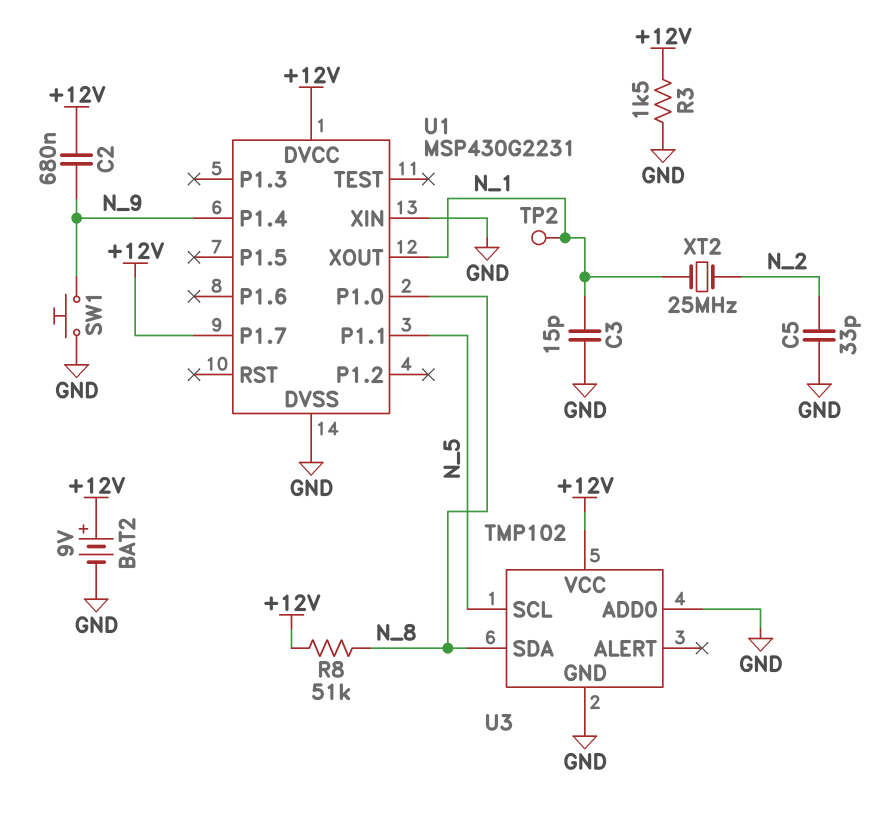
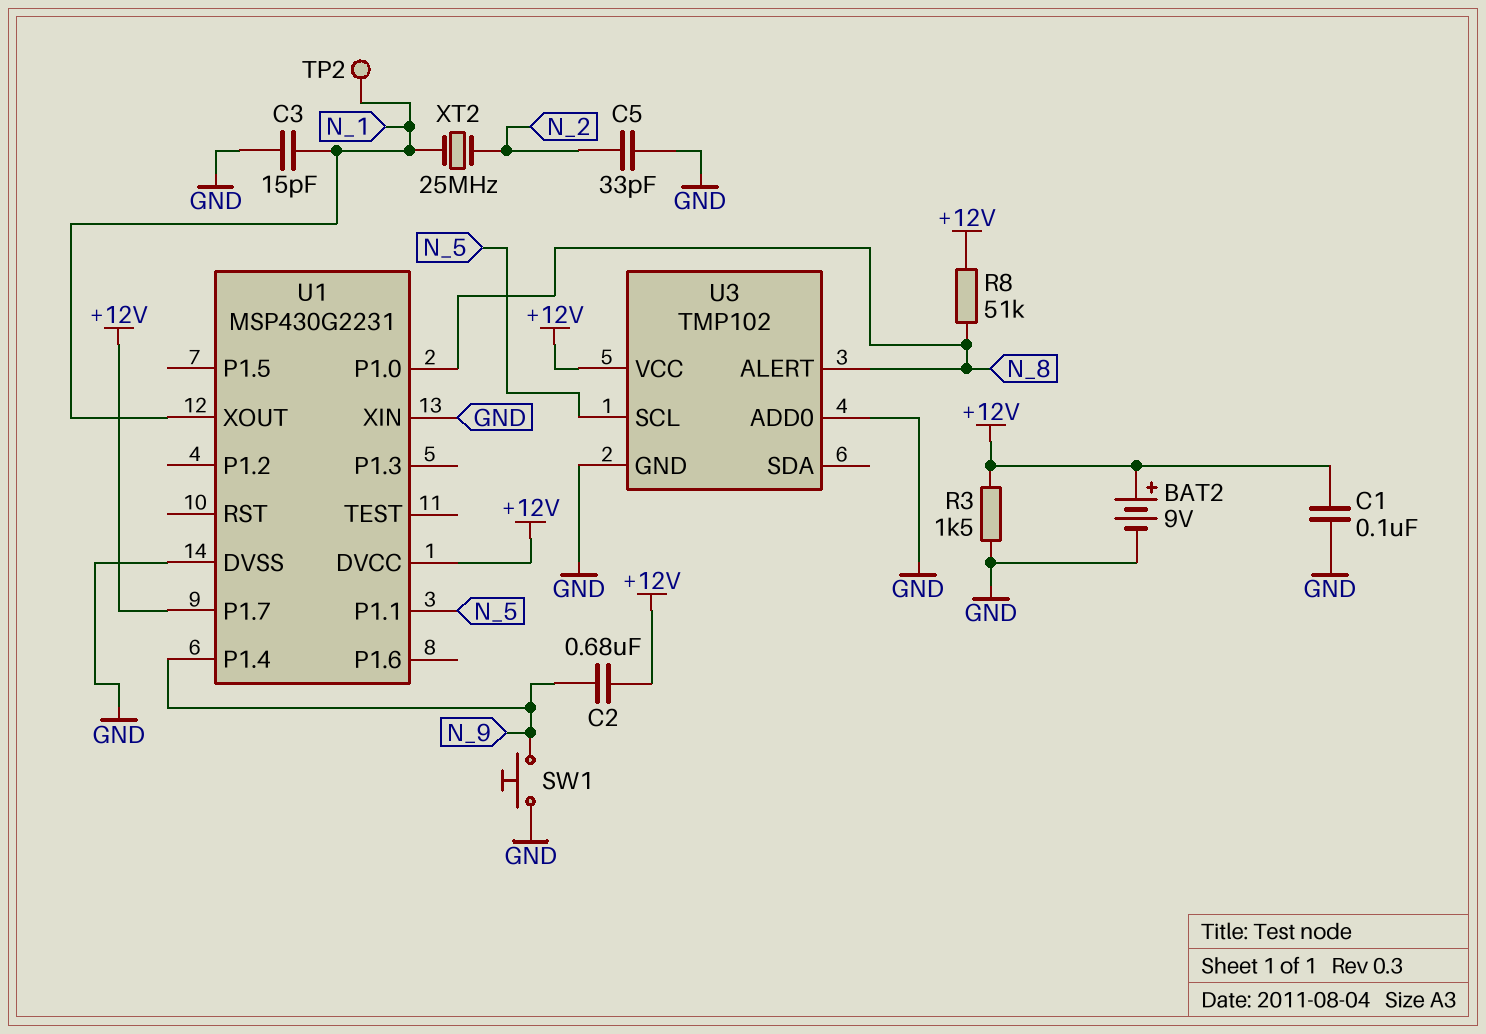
C1: none -> 100nF (+12V, GND)
U3 pin ALERT: none -> N_8
U3 pin SDA: N_8 -> none

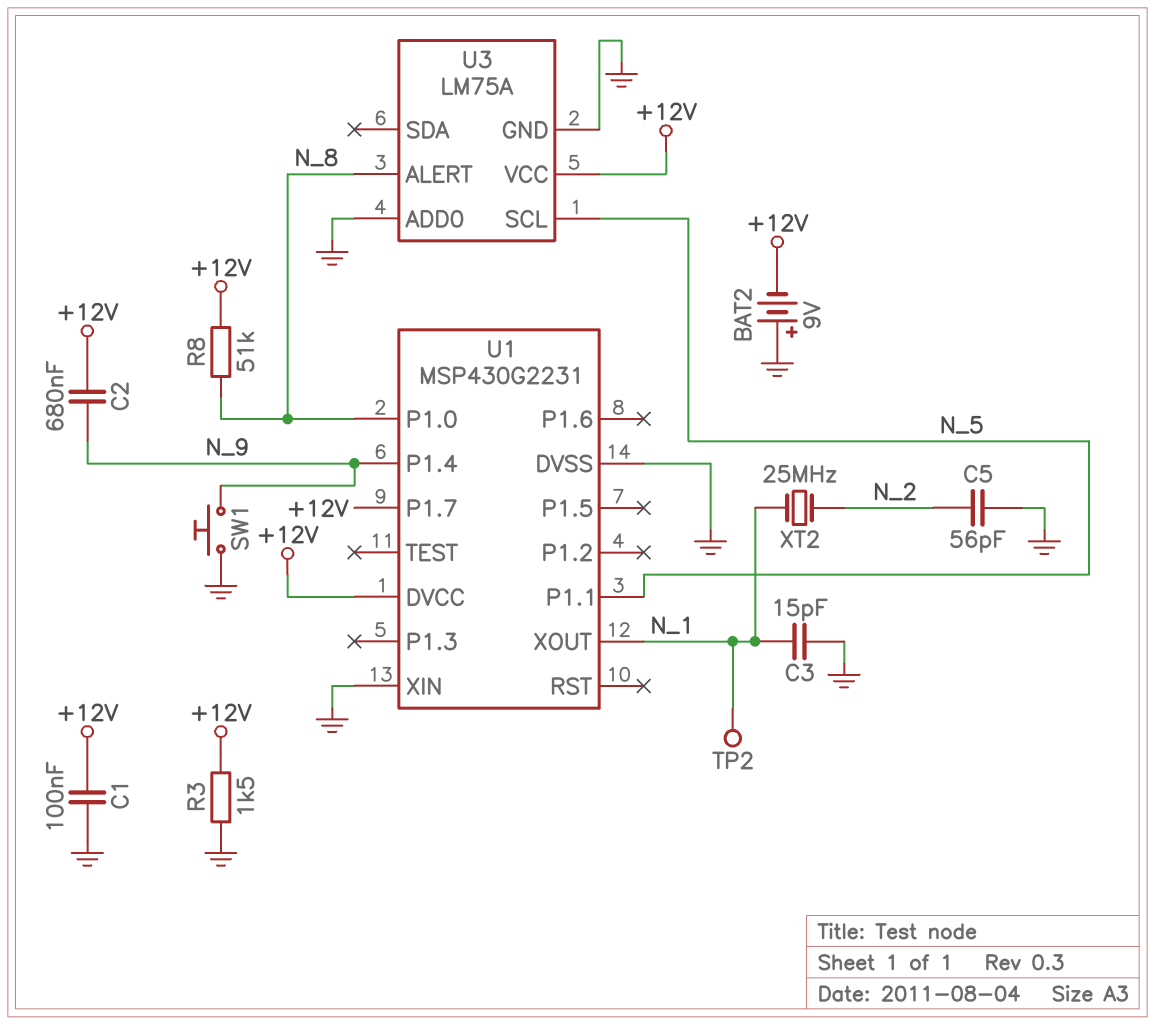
BAT2: 9V (plus +12V, minus GND) -> 9V (plus GND, minus +12V)
C5: 33pF (GND, N_2) -> 56pF (GND, N_2)
U3: TMP102 -> LM75A

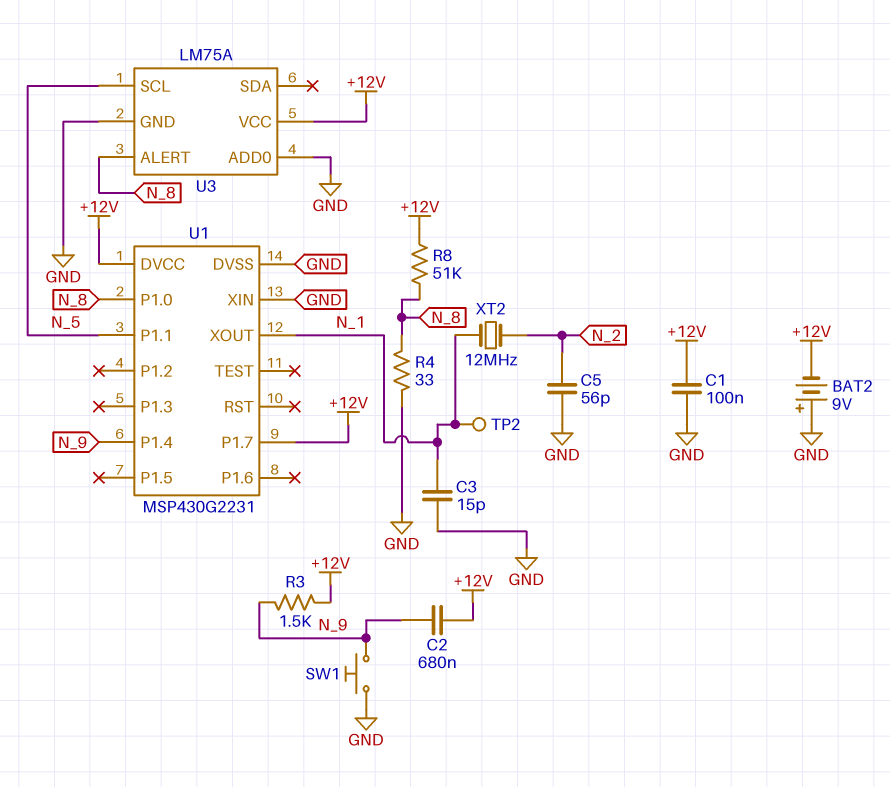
R3: 1.5k (+12V, GND) -> 1.5k (+12V, N_9)
R4: none -> 33 (GND, N_8)
XT2: 25MHz (N_1, N_2) -> 12MHz (N_1, N_2)

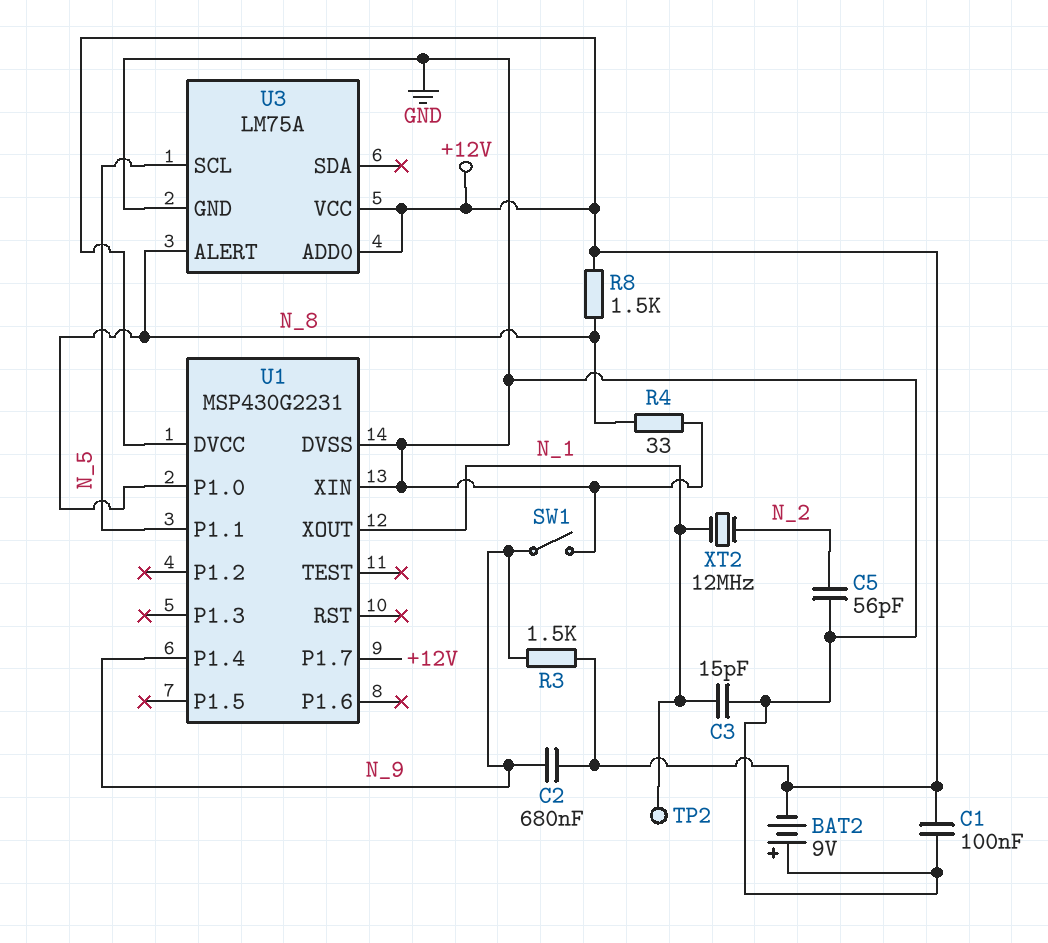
R8: 51k (+12V, N_8) -> 1.5k (+12V, N_8)
SW1: button (GND, N_9) -> switch (GND, N_9)
U3 pin ADD0: GND -> +12V

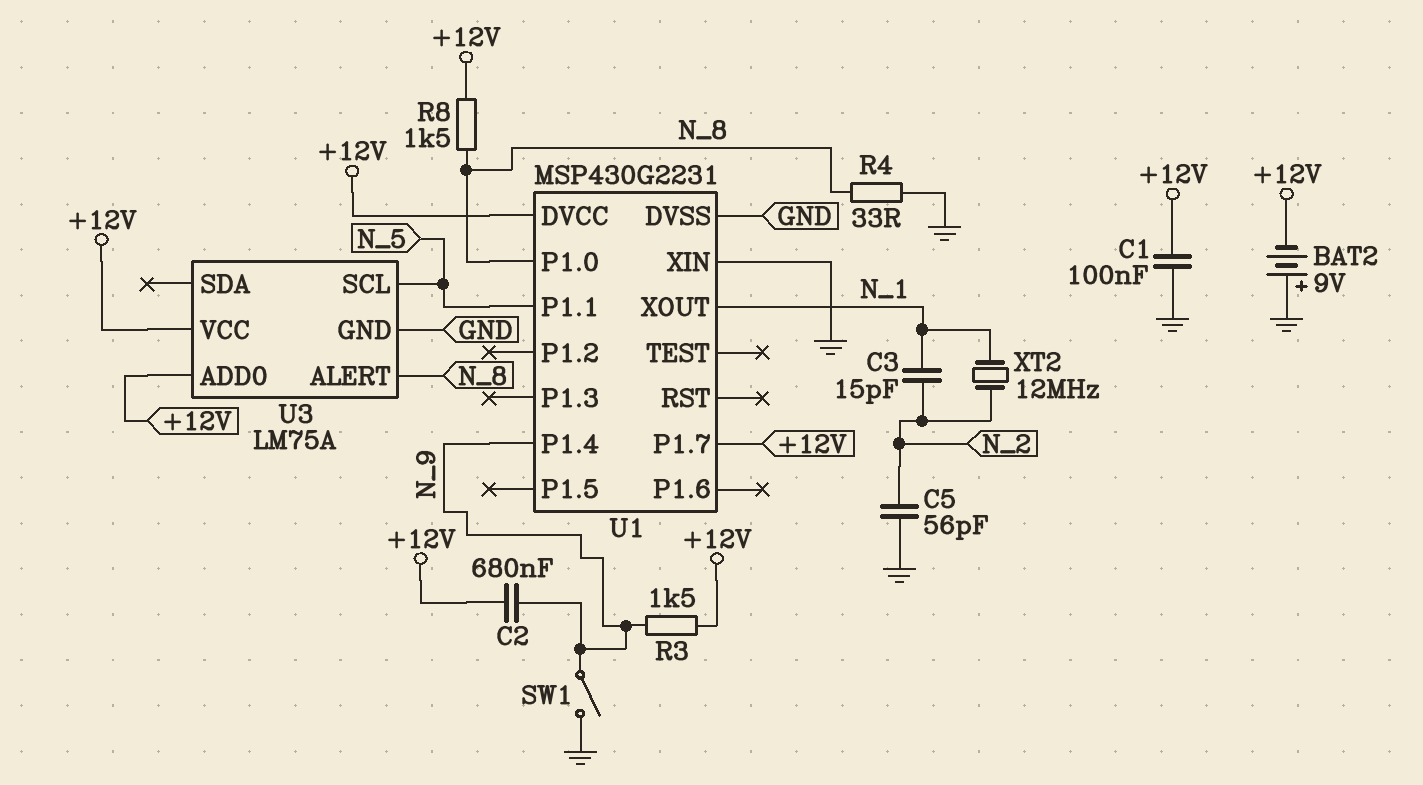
C3: 15pF (GND, N_1) -> 15pF (N_1, N_2)
TP2: test point (N_1) -> none

